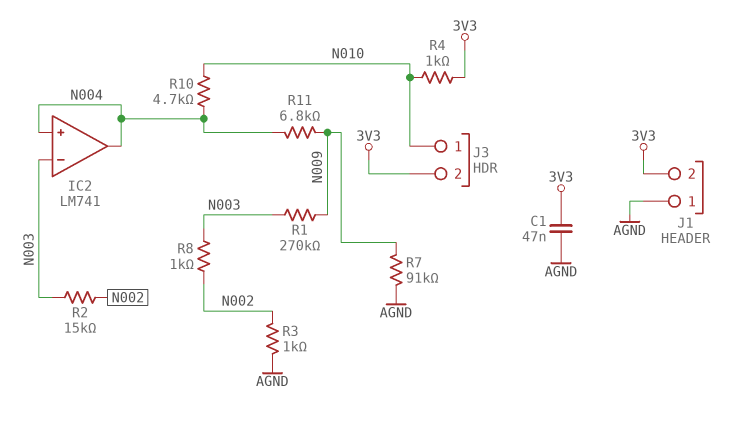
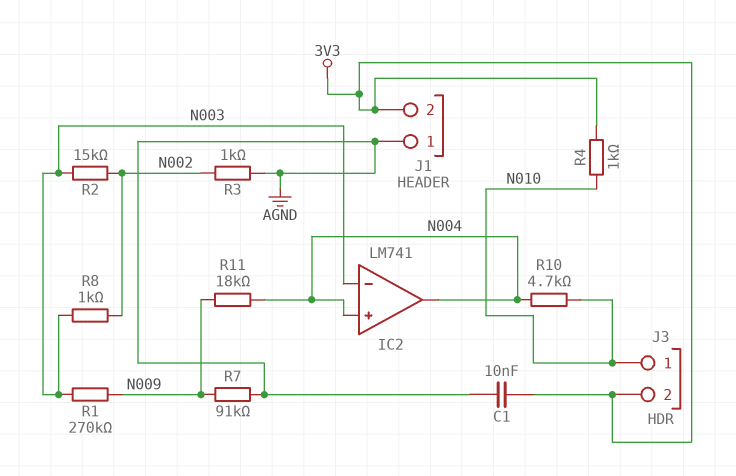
C1: 47nF (3V3, AGND) -> 10nF (3V3, AGND)
R11: 6.8k (N004, N009) -> 18k (N004, N009)

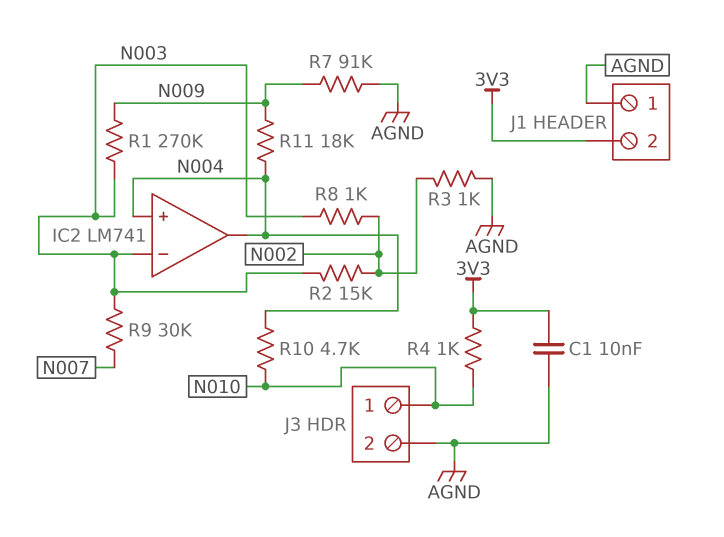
J3 pin 2: 3V3 -> AGND
R9: none -> 30k (N003, N007)

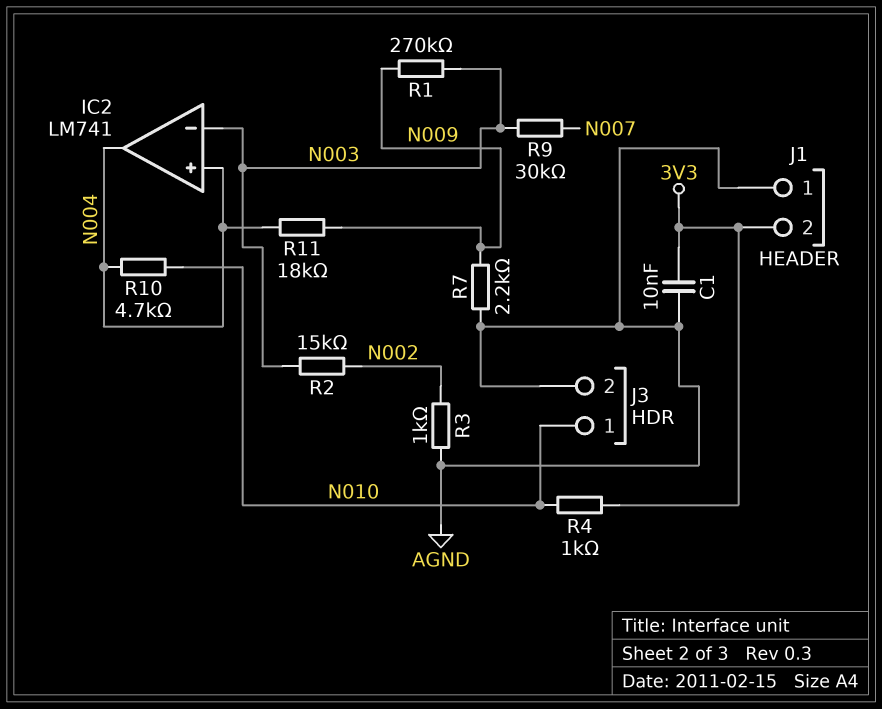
R7: 91k (AGND, N009) -> 2.2k (AGND, N009)
R8: 1k (N002, N003) -> none

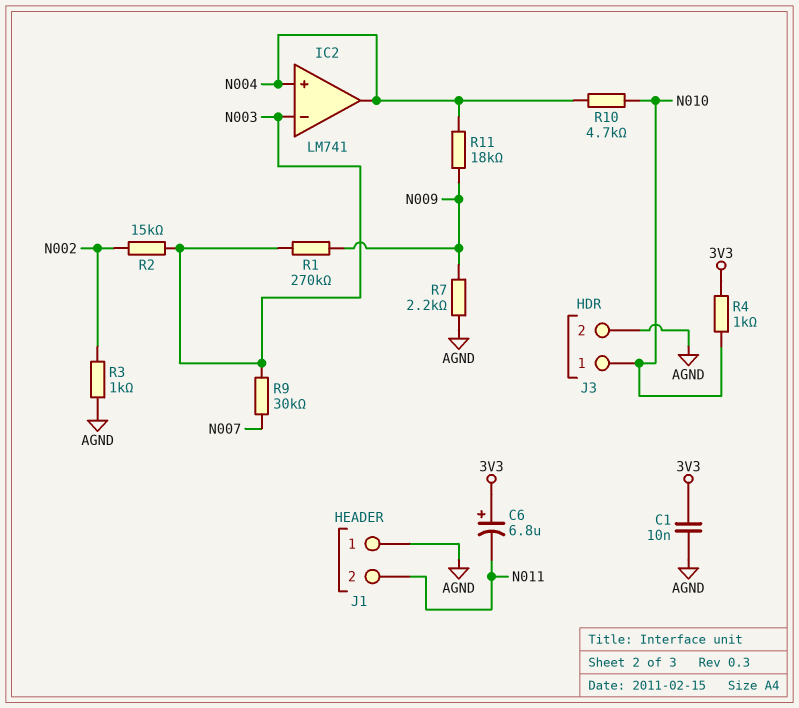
C6: none -> 6.8uF (plus 3V3, minus N011)
J1 pin 2: 3V3 -> N011

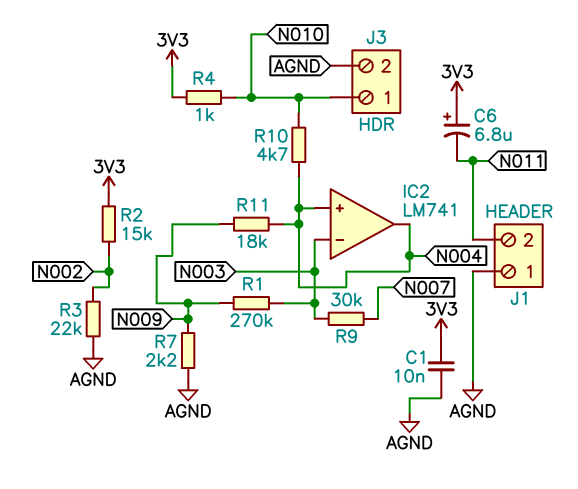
R2: 15k (N002, N003) -> 15k (3V3, N002)
R3: 1k (AGND, N002) -> 22k (AGND, N002)

